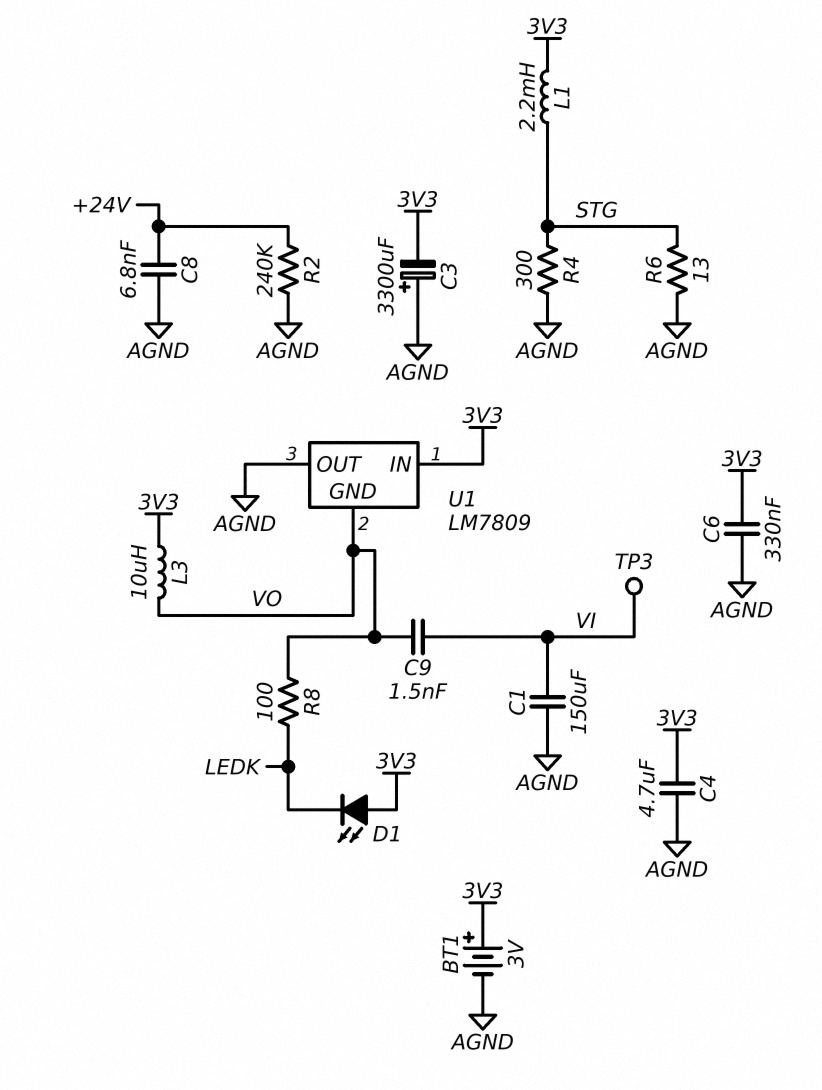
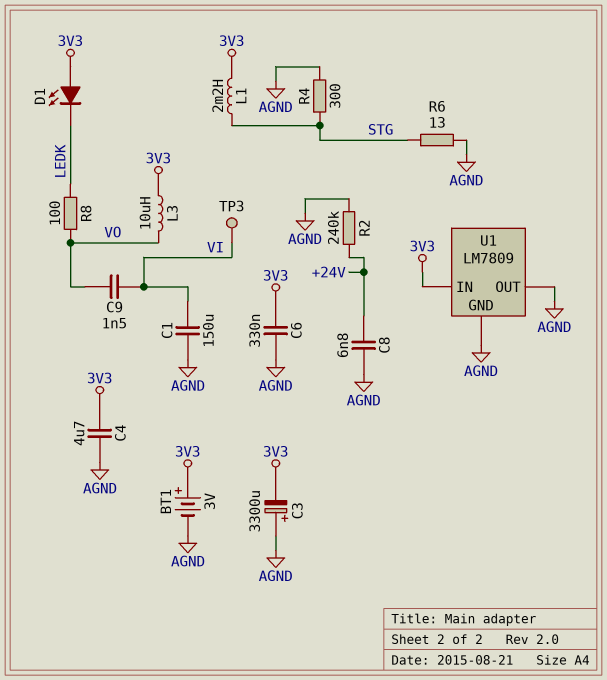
U1 pin GND: VO -> AGND

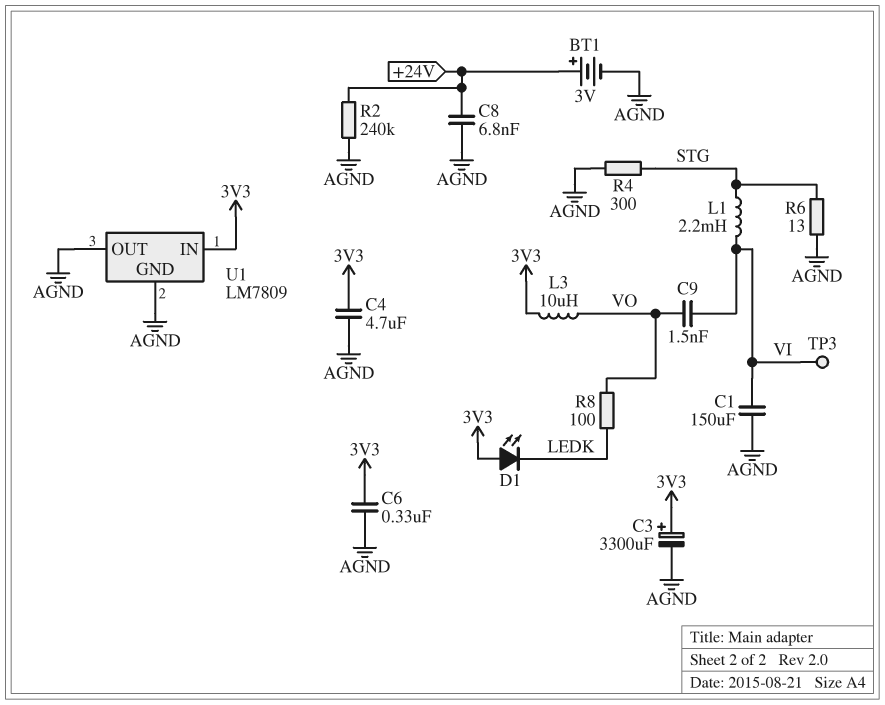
BT1: 3V (plus 3V3, minus AGND) -> 3V (plus +24V, minus AGND)
C3: 3300uF (plus AGND, minus 3V3) -> 3300uF (plus 3V3, minus AGND)
L1: 2.2mH (3V3, STG) -> 2.2mH (STG, VI)

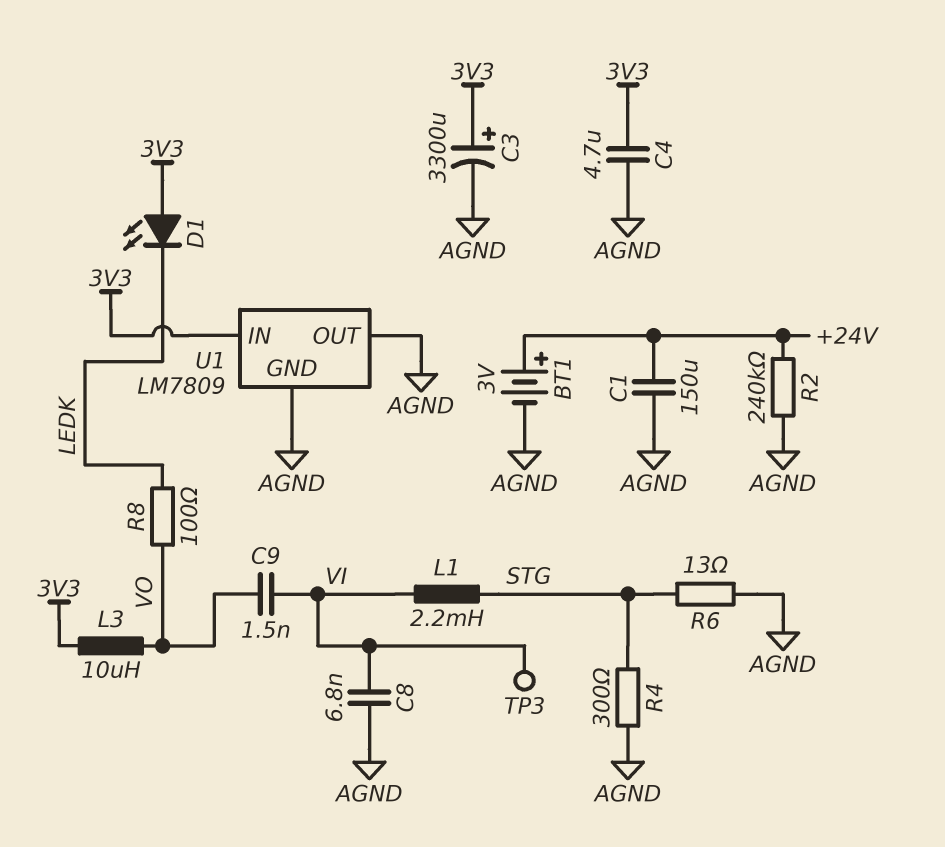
C1: 150uF (AGND, VI) -> 150uF (+24V, AGND)
C6: 330nF (3V3, AGND) -> none
C8: 6.8nF (+24V, AGND) -> 6.8nF (AGND, VI)

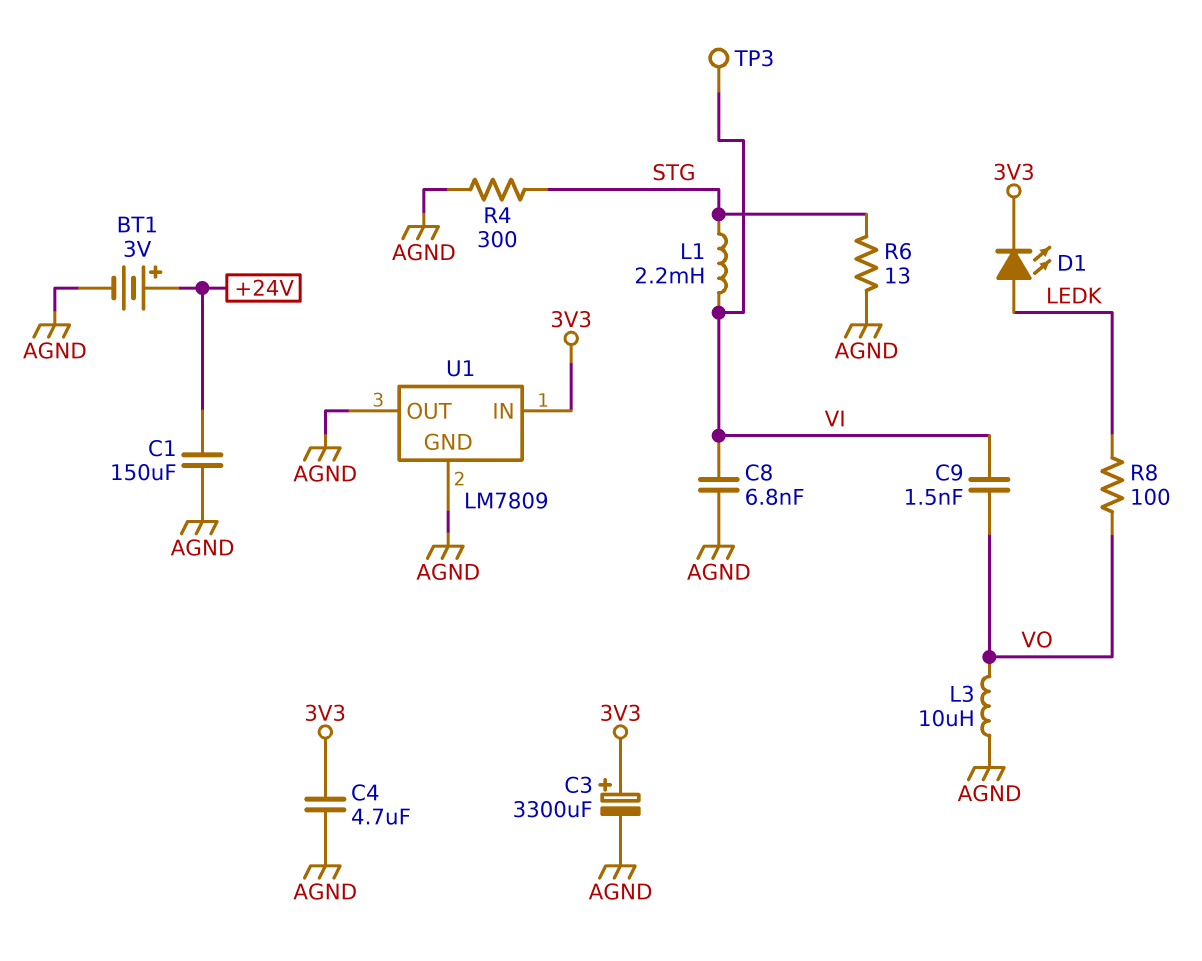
D1: LED (A 3V3, K LEDK) -> LED (A LEDK, K 3V3)
L3: 10uH (3V3, VO) -> 10uH (AGND, VO)
R2: 240k (+24V, AGND) -> none

